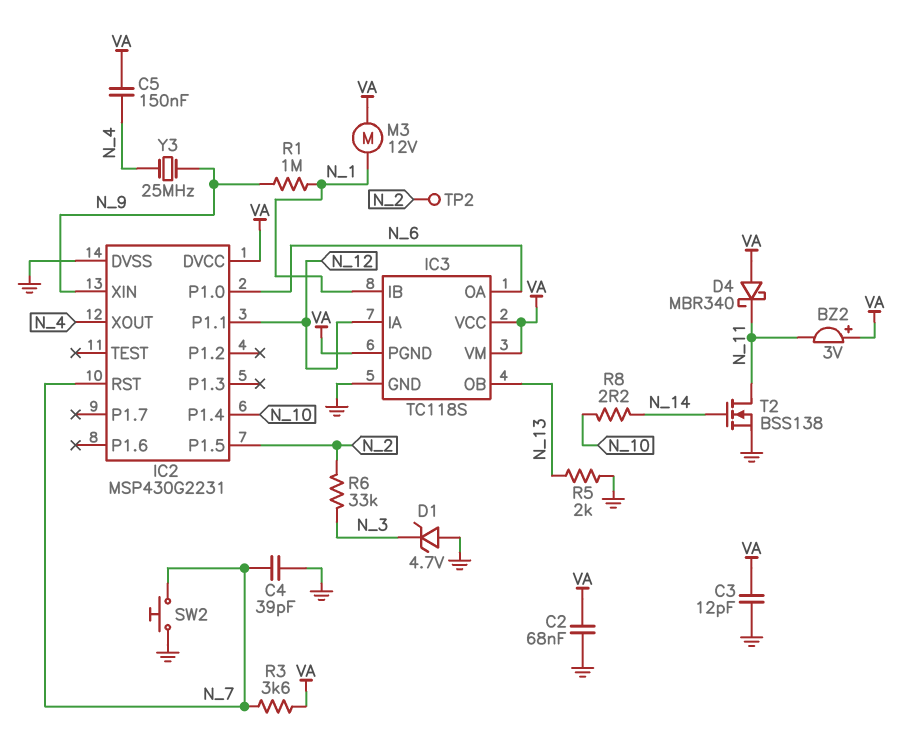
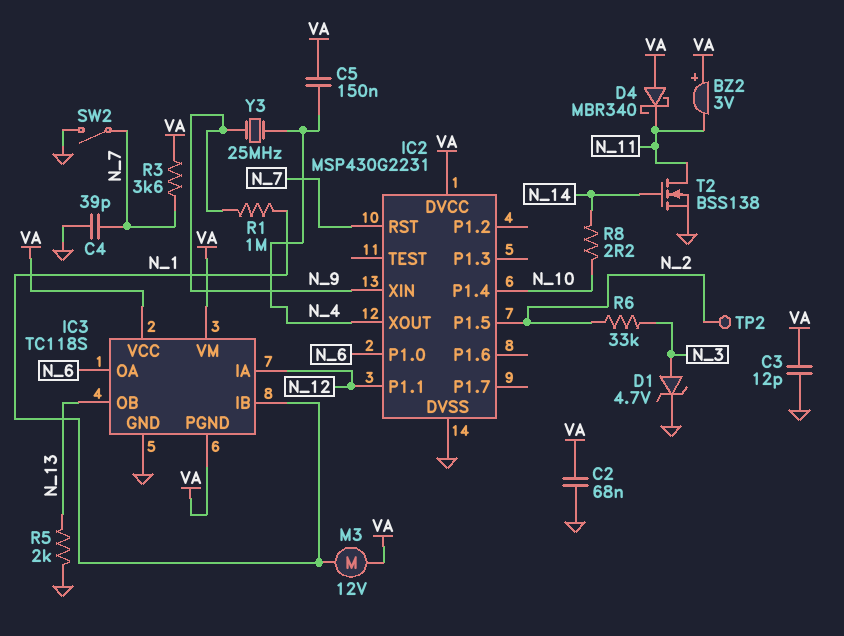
D1: zener 4.7V (A GND, K N_3) -> zener 4.7V (A N_3, K GND)
SW2: button (GND, N_7) -> switch (GND, N_7)

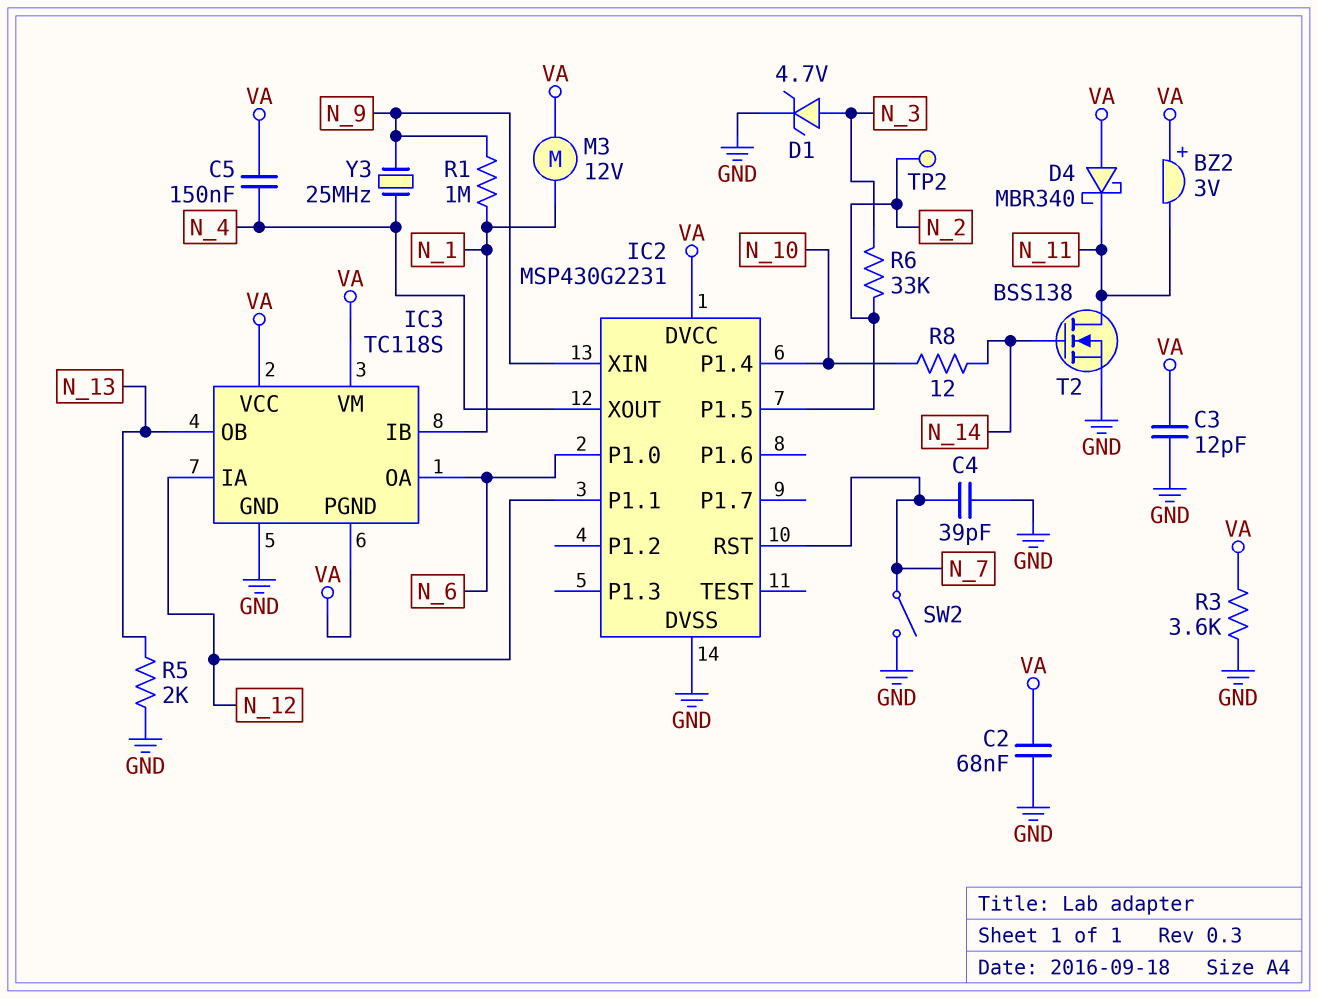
R3: 3.6k (N_7, VA) -> 3.6k (GND, VA)
R8: 2.2 (N_10, N_14) -> 12 (N_10, N_14)

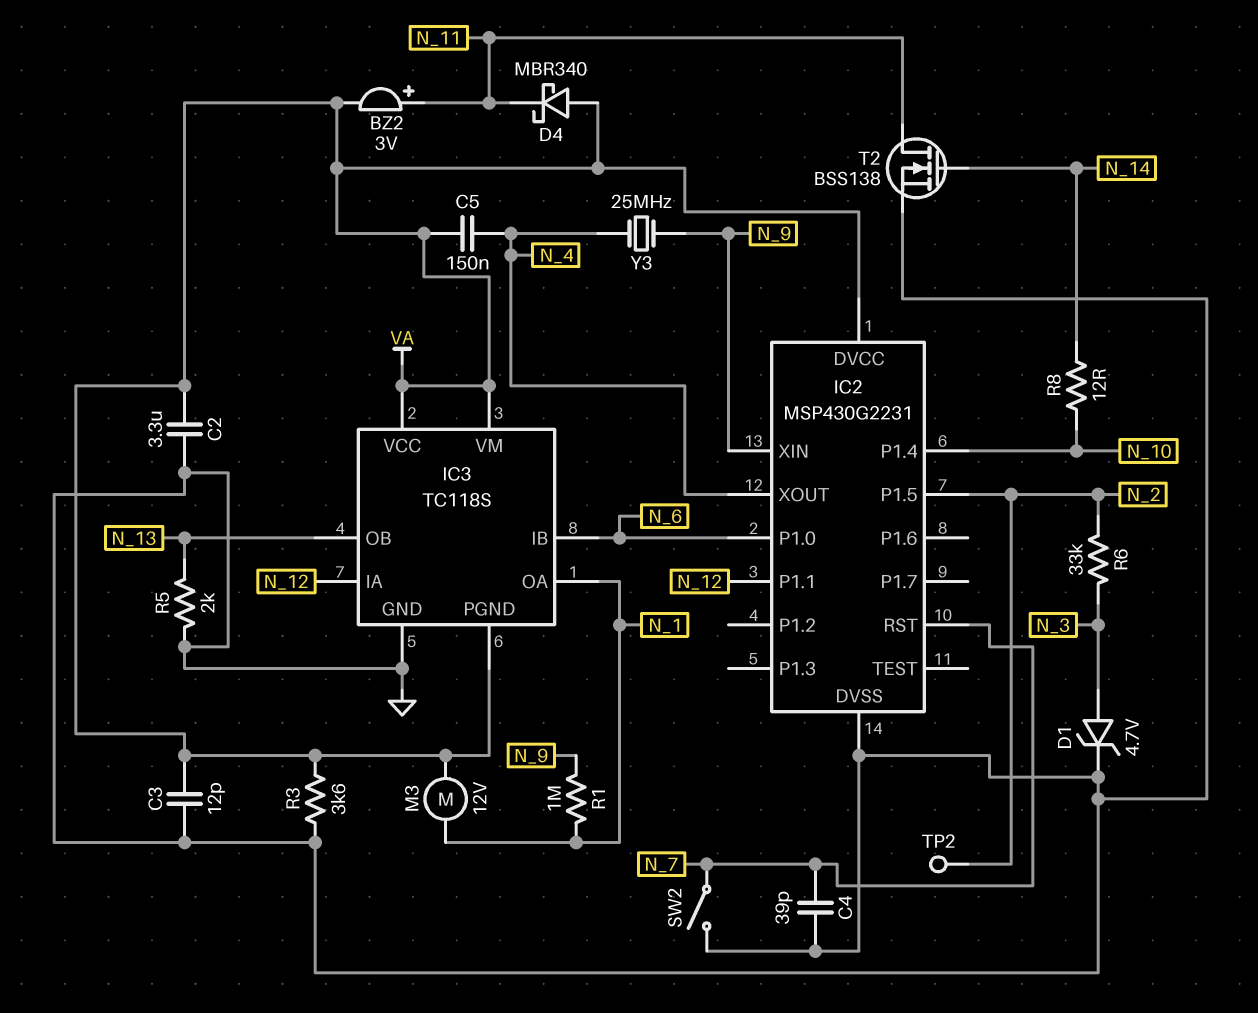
BZ2: buzzer 3V (plus VA, minus N_11) -> buzzer 3V (plus N_11, minus VA)
C2: 68nF (GND, VA) -> 3.3uF (GND, VA)
IC3 pin IB: N_1 -> N_6
IC3 pin OA: N_6 -> N_1

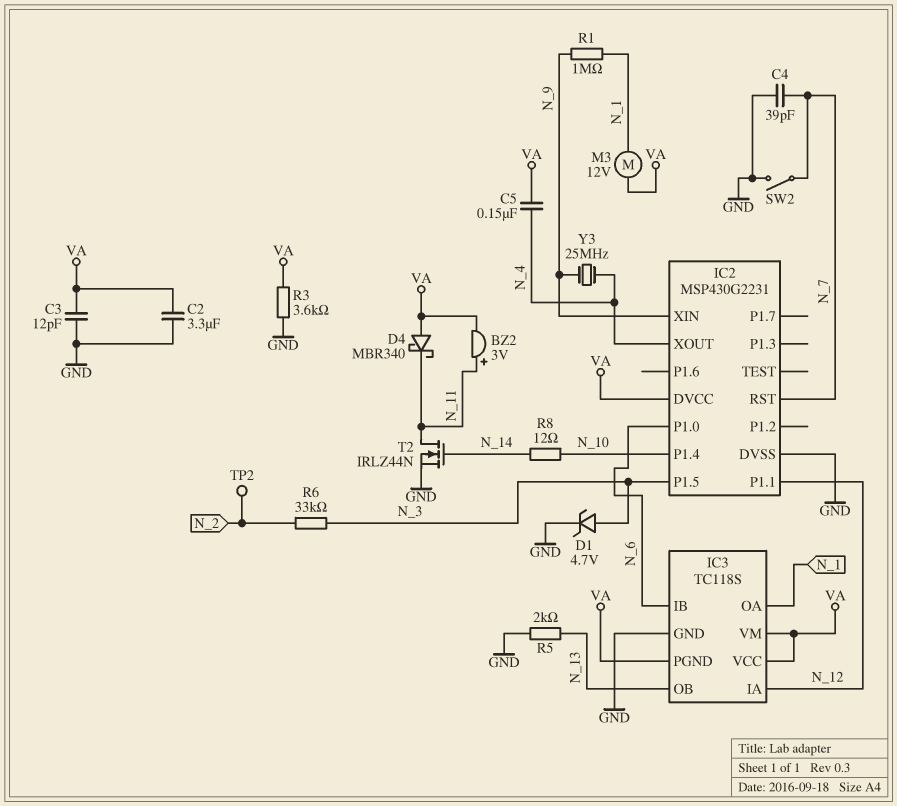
IC2 pin P1.5: N_2 -> N_3
T2: NMOS BSS138 (G N_14, D N_11, S GND) -> NMOS IRLZ44N (G N_14, D N_11, S GND)

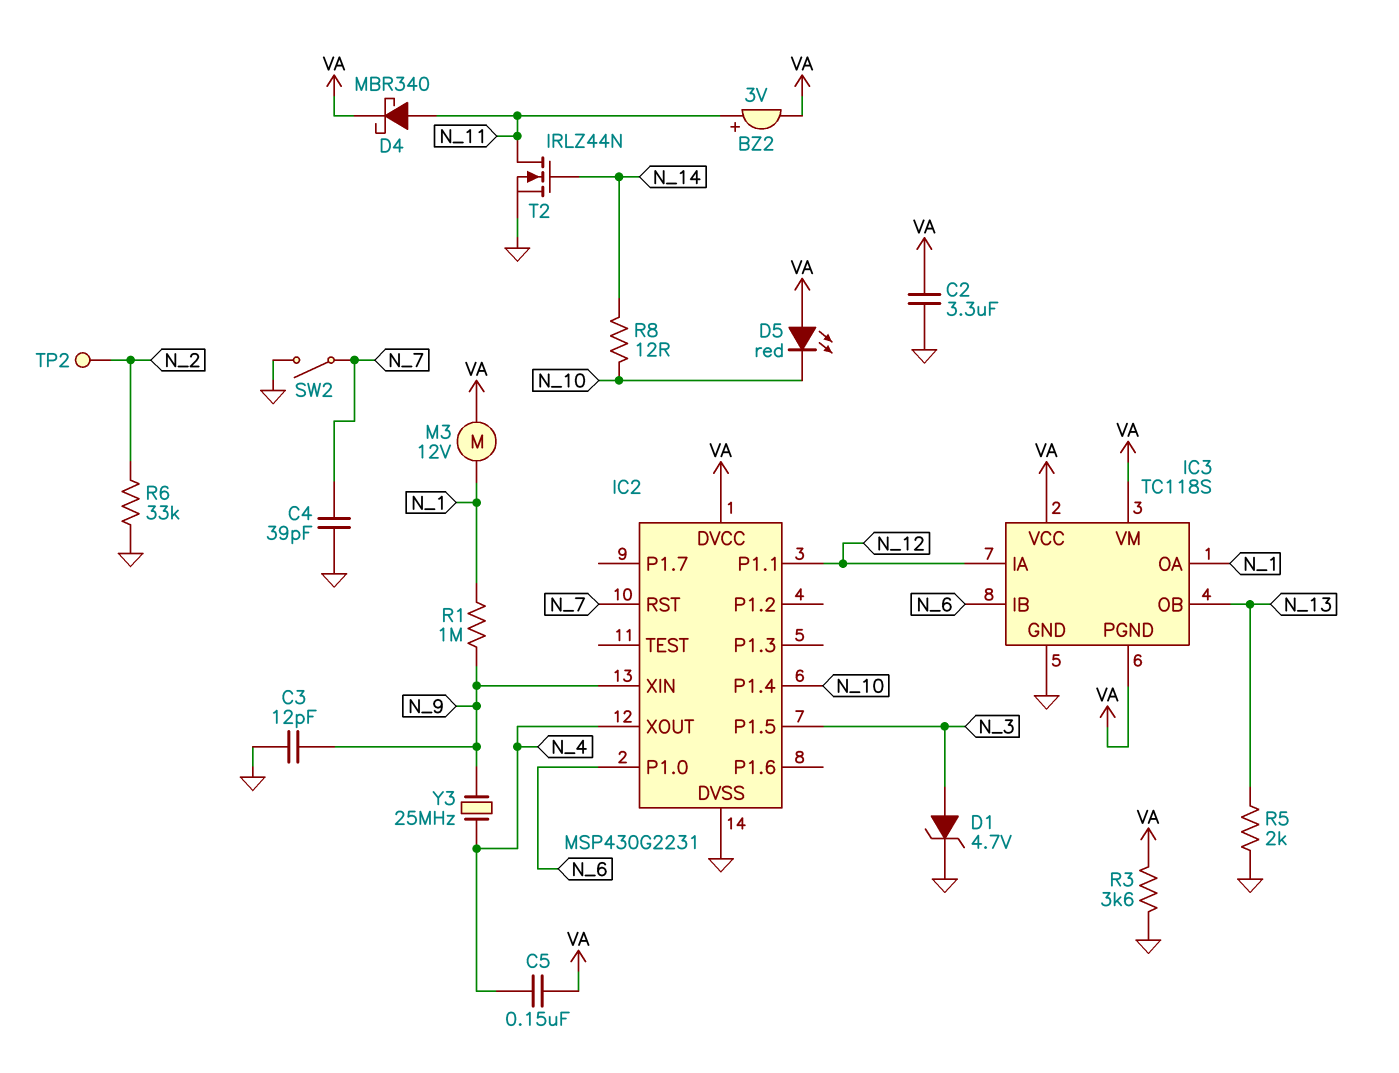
C3: 12pF (GND, VA) -> 12pF (GND, N_9)
D4: schottky MBR340 (A VA, K N_11) -> schottky MBR340 (A N_11, K VA)
D5: none -> LED red (A VA, K N_10)
R6: 33k (N_2, N_3) -> 33k (GND, N_2)

